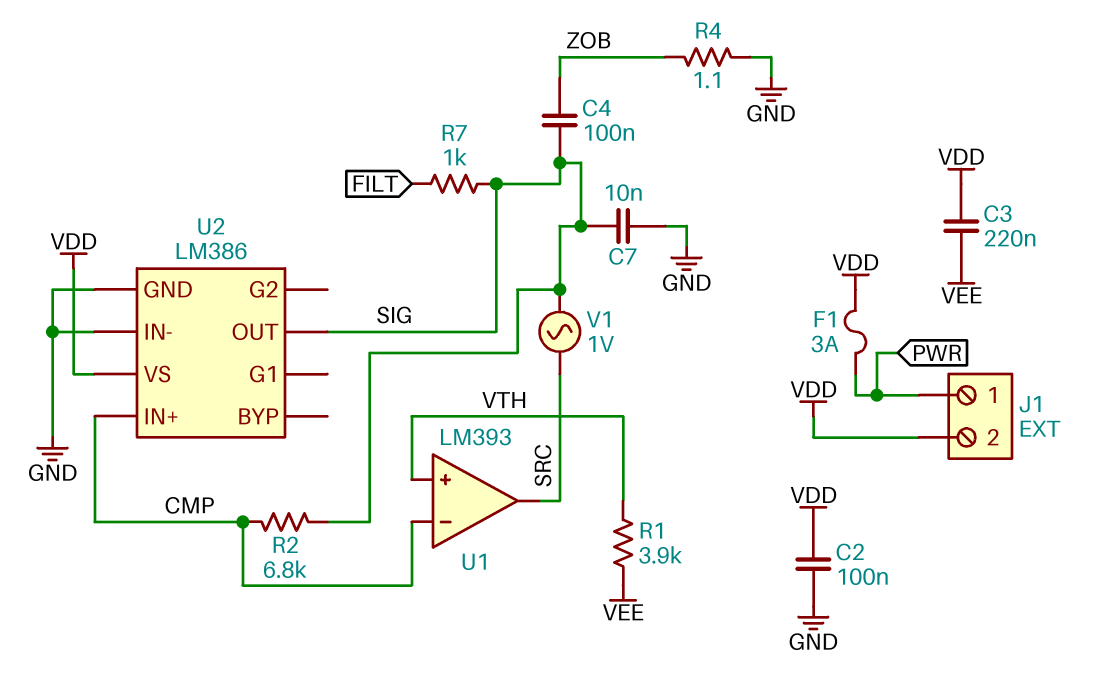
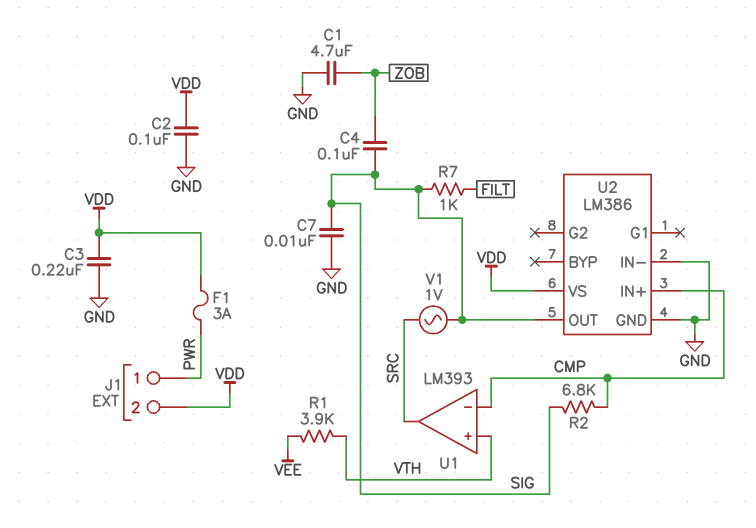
C1: none -> 4.7uF (GND, ZOB)
C3: 220nF (VDD, VEE) -> 220nF (GND, VDD)
R4: 1.1 (GND, ZOB) -> none

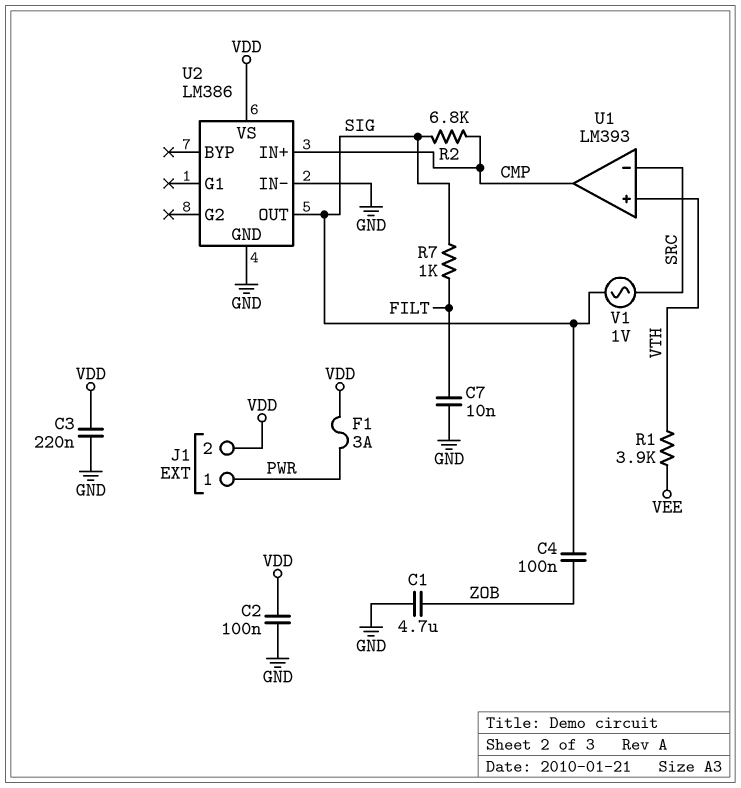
C7: 10nF (GND, SIG) -> 10nF (FILT, GND)
U1 pin in-: CMP -> SRC
U1 pin out: SRC -> CMP

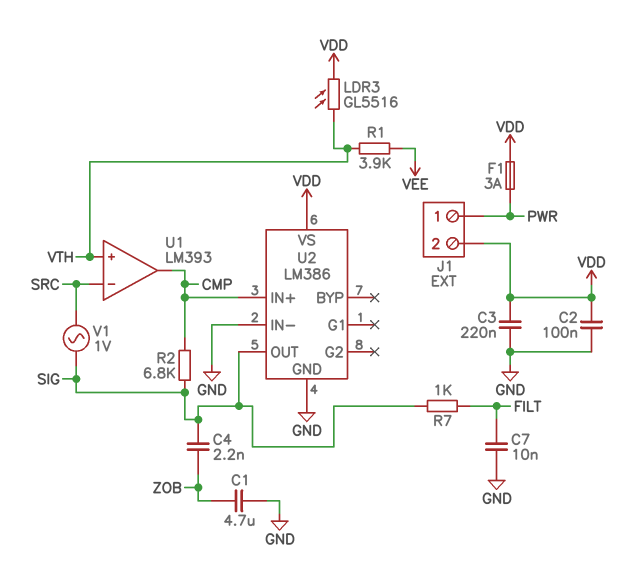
C4: 100nF (SIG, ZOB) -> 2.2nF (SIG, ZOB)
LDR3: none -> GL5516 (VDD, VTH)

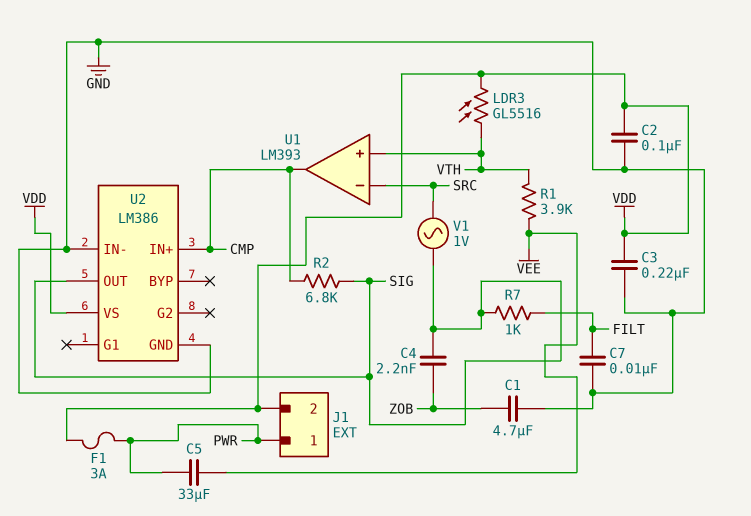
C5: none -> 33uF (PWR, VEE)

